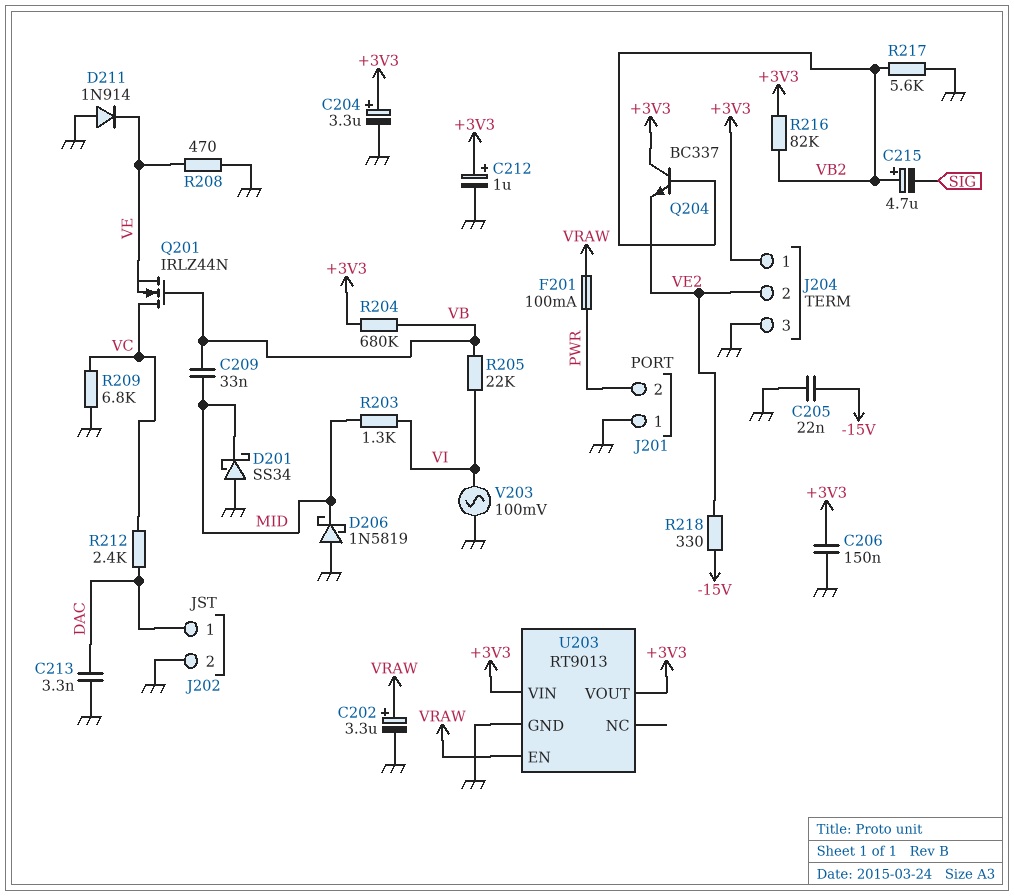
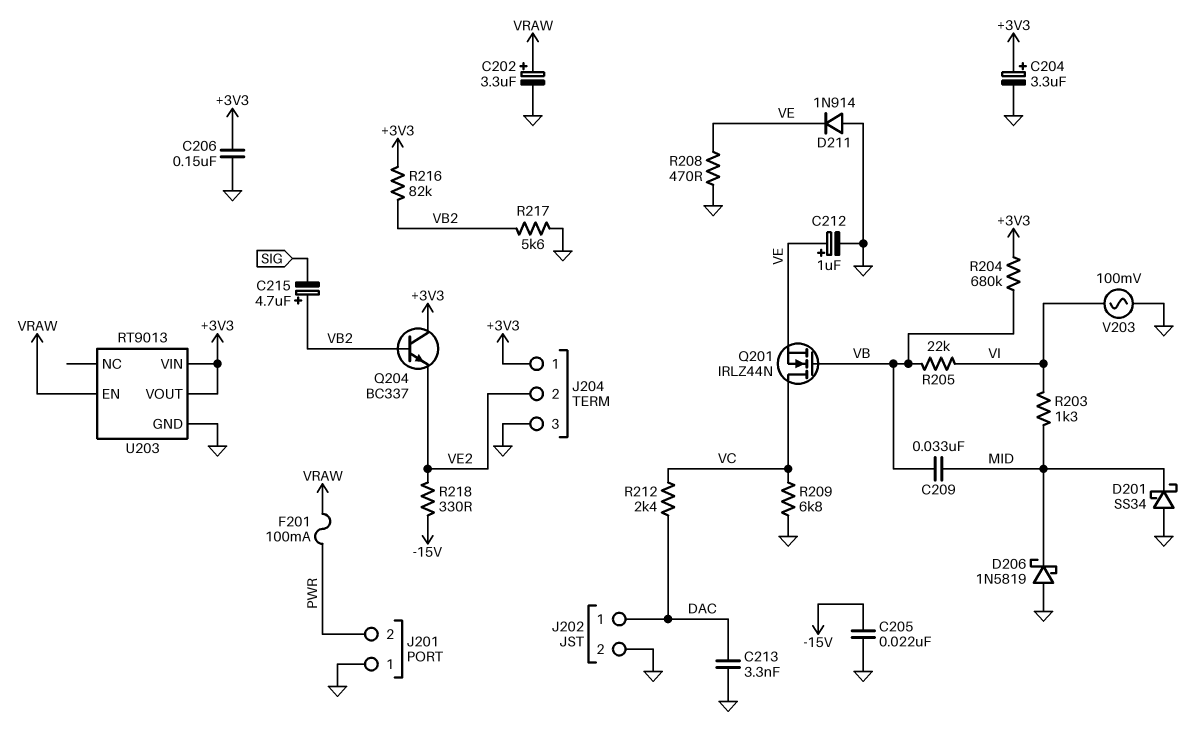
C212: 1uF (plus +3V3, minus GND) -> 1uF (plus VE, minus GND)

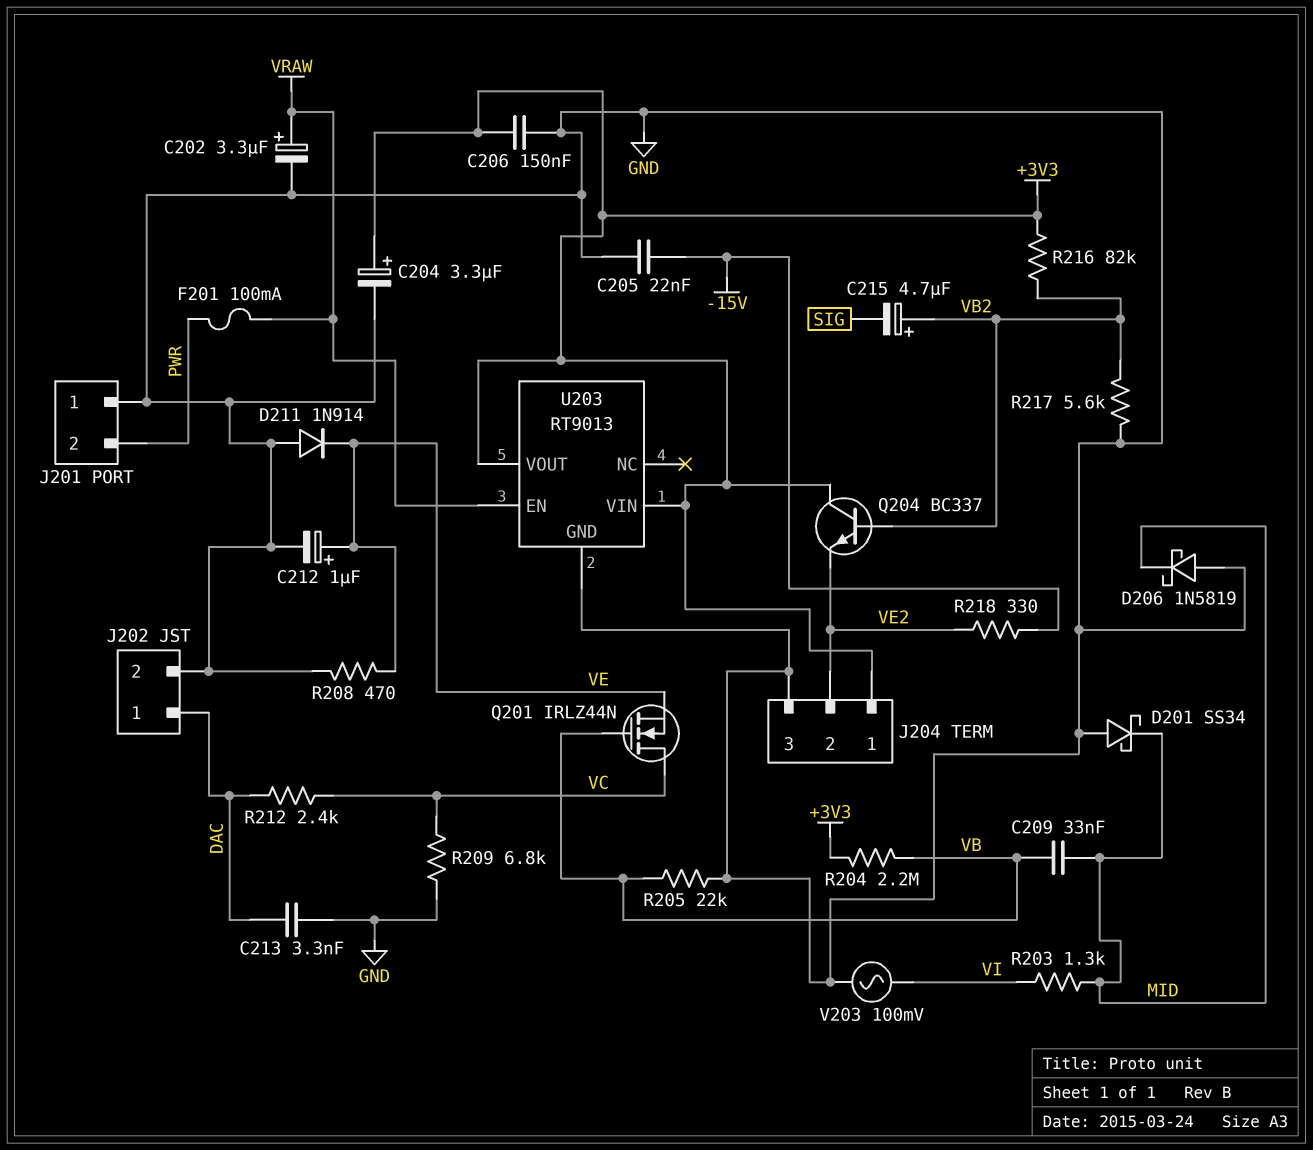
R204: 680k (+3V3, VB) -> 2.2M (+3V3, VB)
R205: 22k (VB, VI) -> 22k (GND, VB)

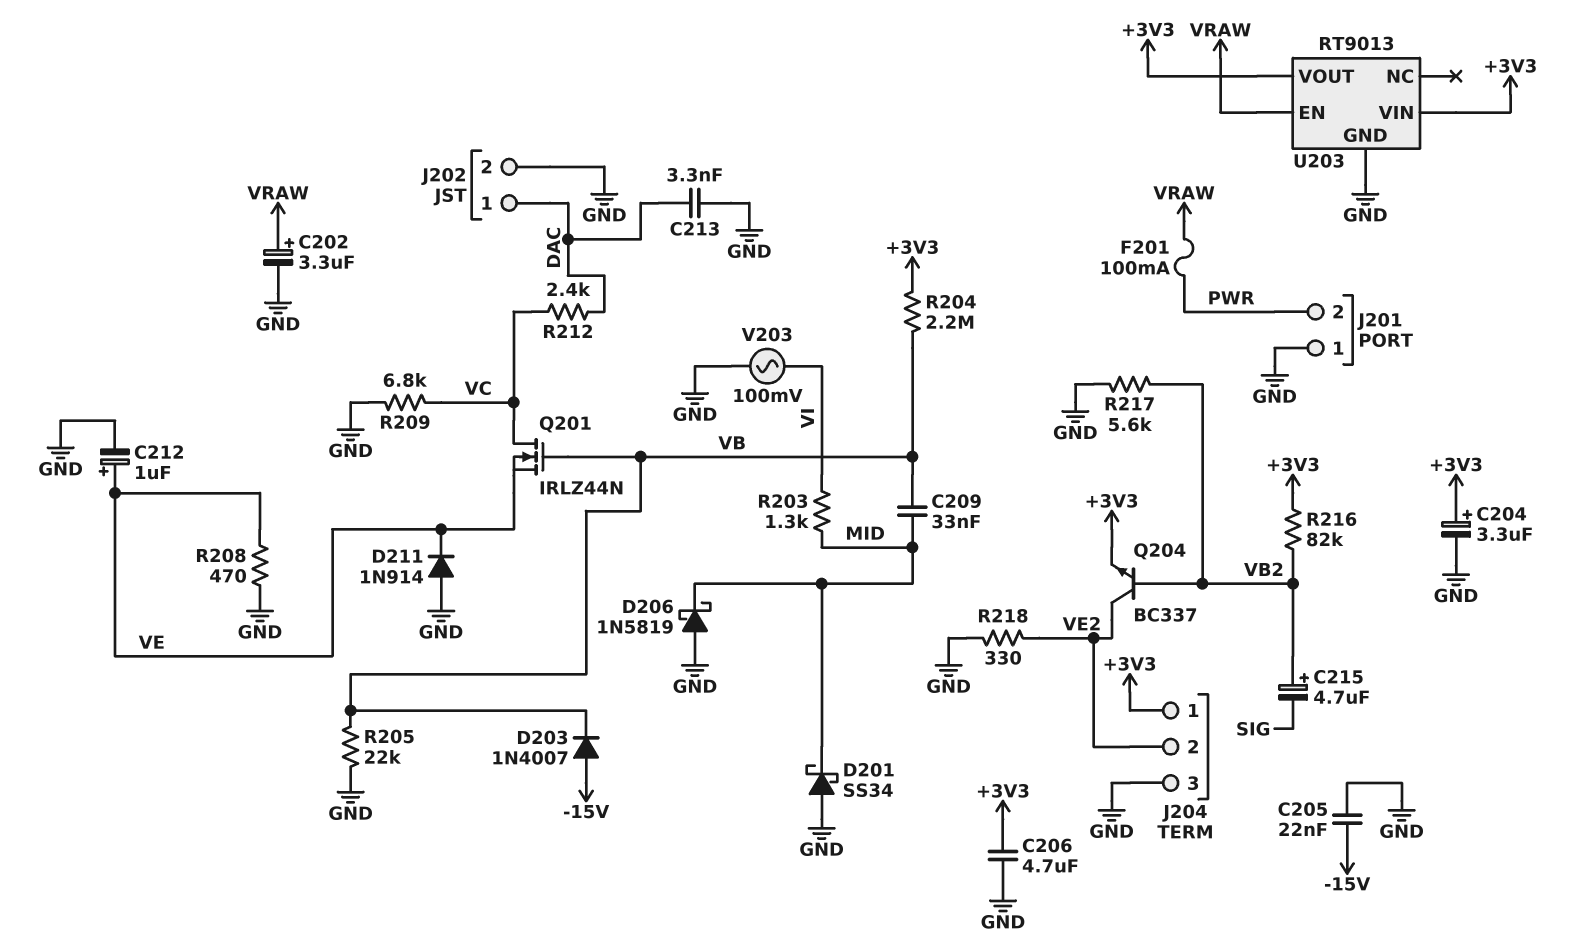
C206: 150nF (+3V3, GND) -> 4.7uF (+3V3, GND)
D203: none -> diode 1N4007 (A -15V, K VB)
Q204: NPN BC337 (B VB2, C +3V3, E VE2) -> NPN BC337 (B VB2, C VE2, E +3V3)
R218: 330 (-15V, VE2) -> 330 (GND, VE2)

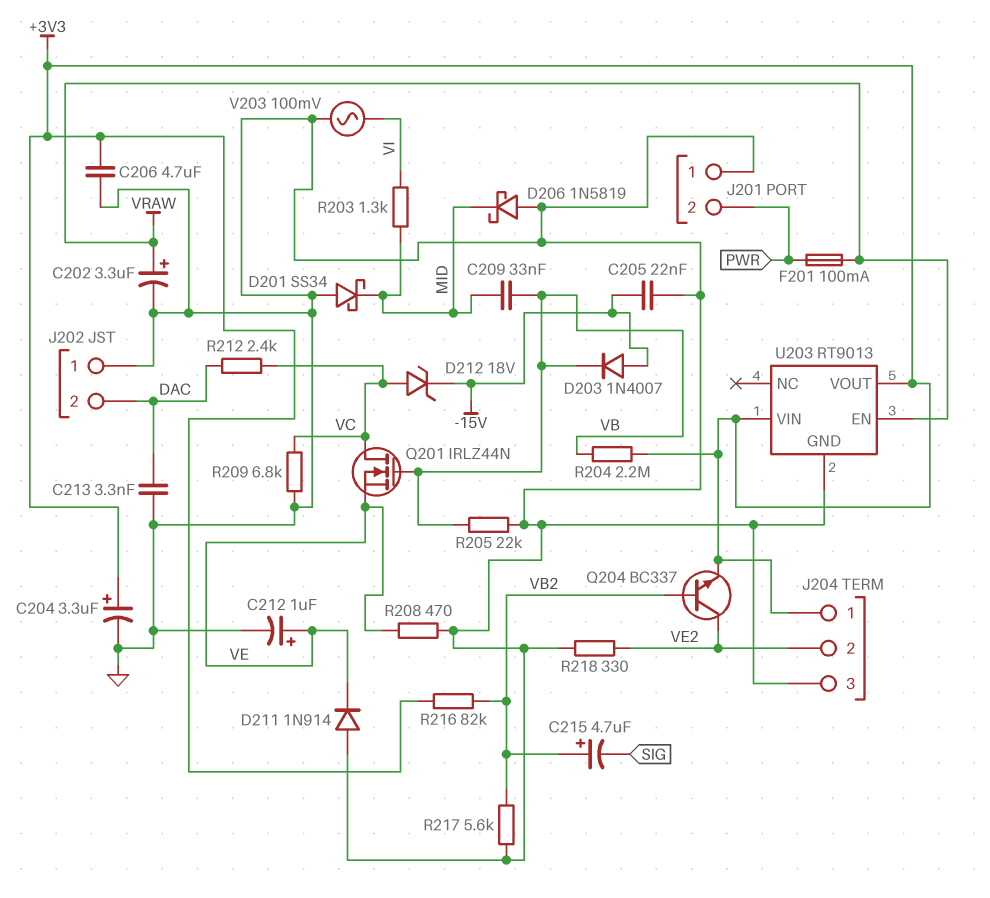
D212: none -> zener 18V (A VC, K -15V)
J202 pin 1: DAC -> GND
J202 pin 2: GND -> DAC

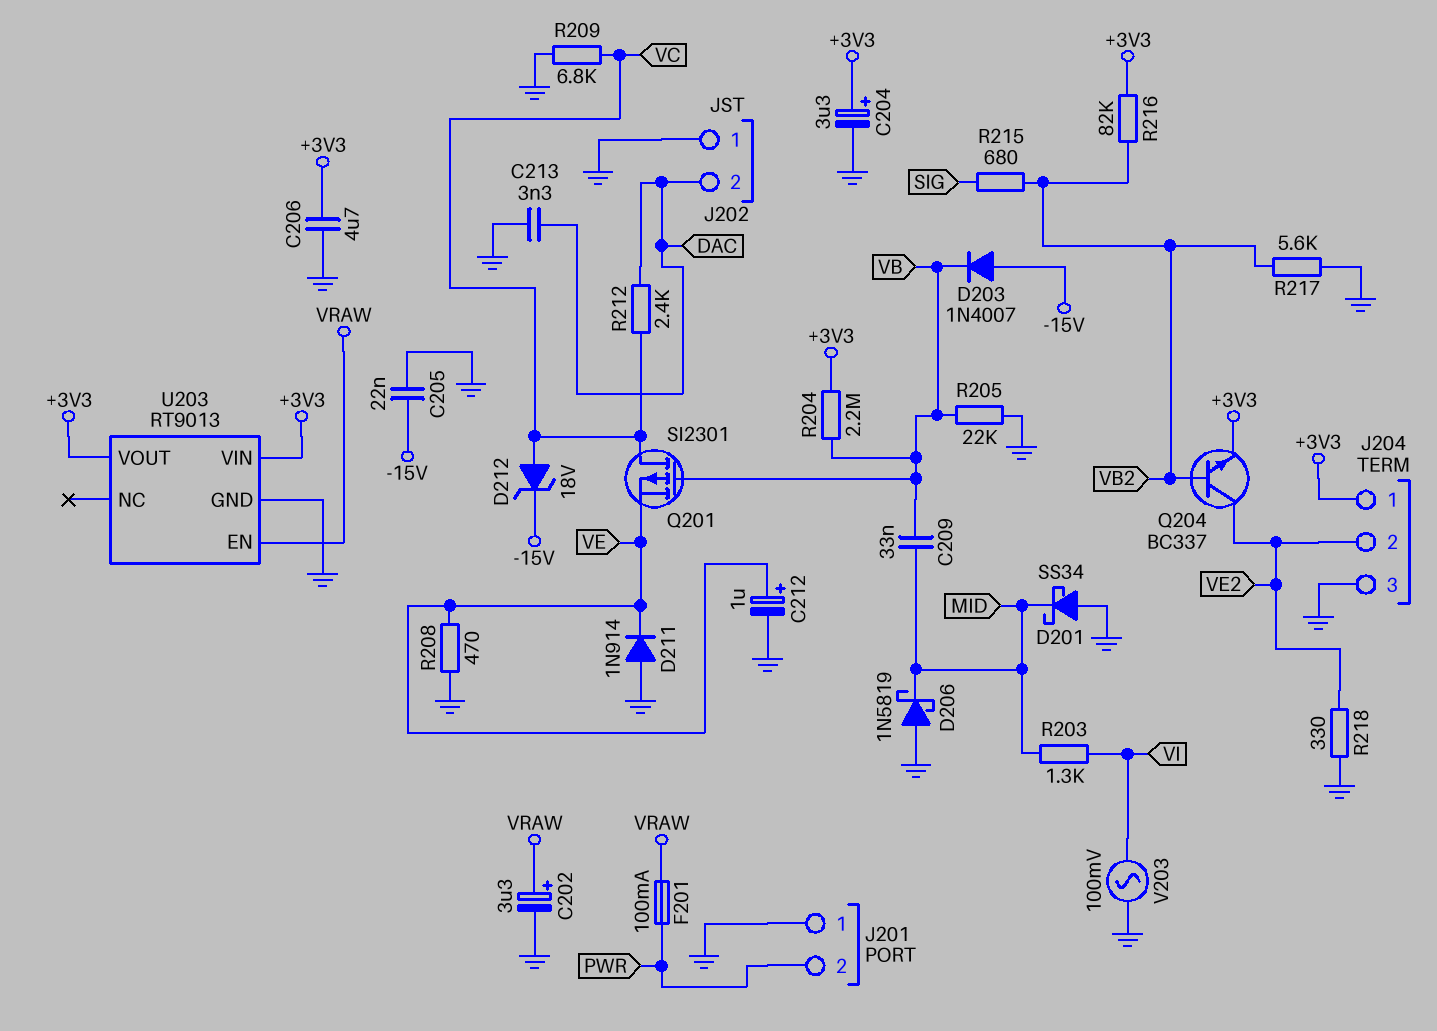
C215: 4.7uF (plus VB2, minus SIG) -> none
Q201: NMOS IRLZ44N (G VB, D VC, S VE) -> PMOS SI2301 (G VB, D VC, S VE)
R215: none -> 680 (SIG, VB2)

